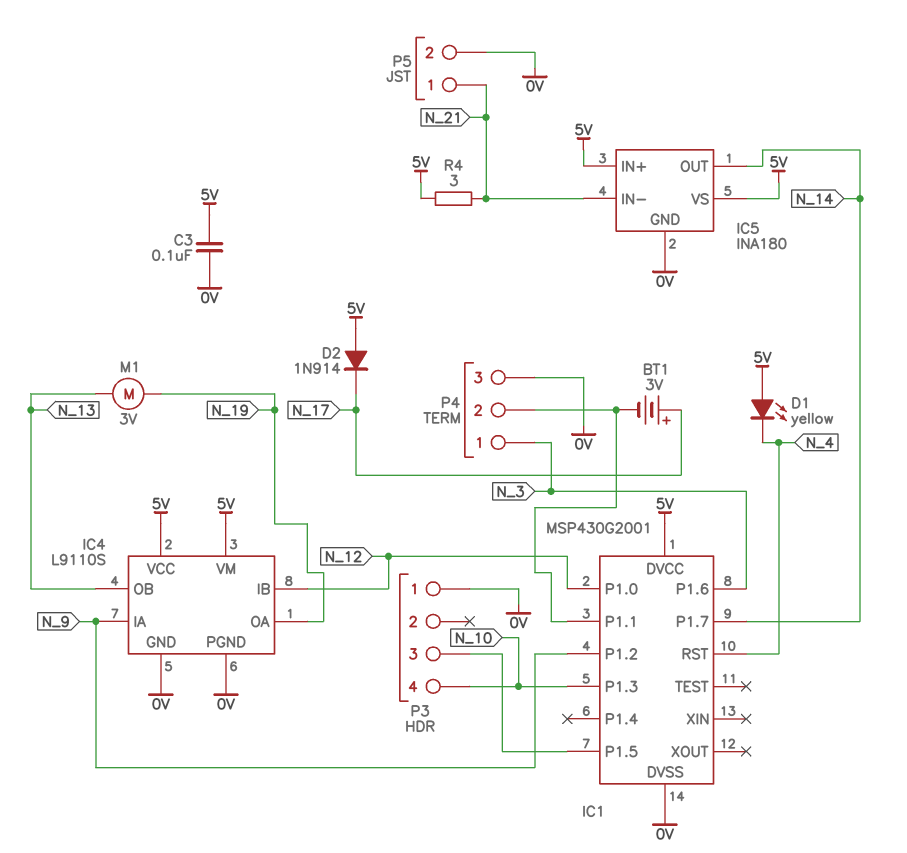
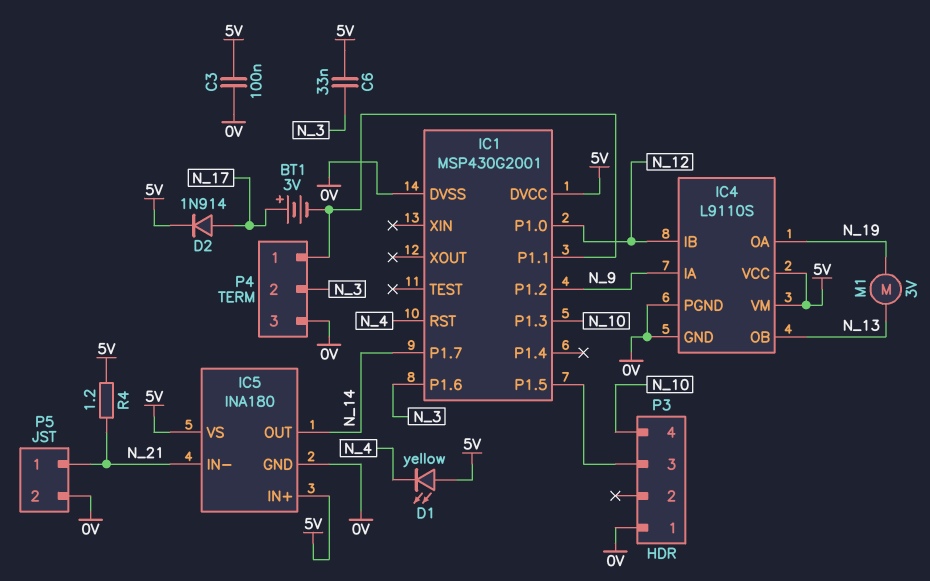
C6: none -> 33nF (5V, N_3)
D2: diode 1N914 (A 5V, K N_17) -> diode 1N914 (A N_17, K 5V)
P4 pin 1: N_3 -> IC1/P1.1
P4 pin 2: IC1/P1.1 -> N_3
R4: 3 (5V, N_21) -> 1.2 (5V, N_21)

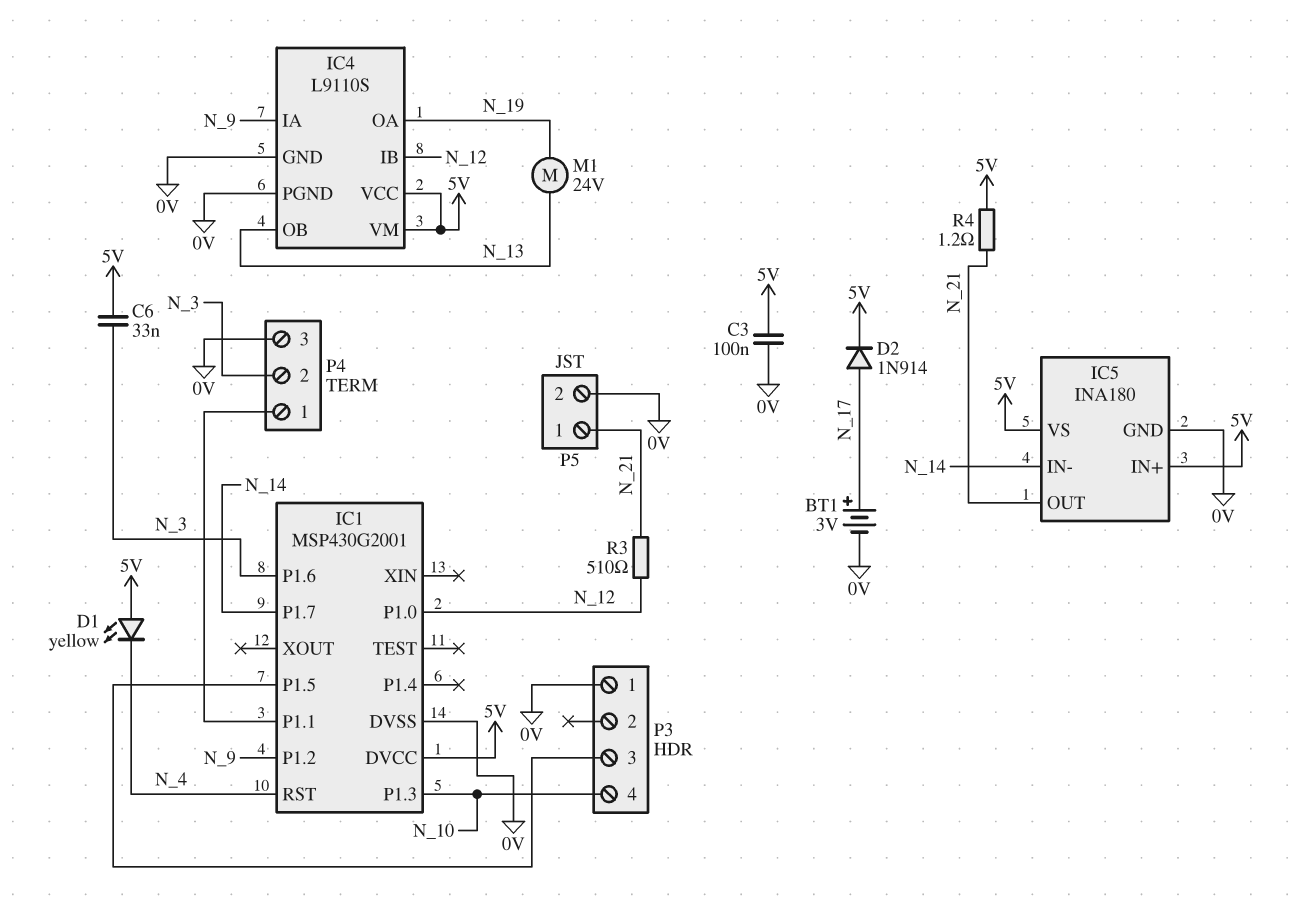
BT1: 3V (plus N_17, minus IC1/P1.1) -> 3V (plus N_17, minus 0V)
IC5 pin IN-: N_21 -> N_14
IC5 pin OUT: N_14 -> N_21
M1: motor 3V (N_13, N_19) -> motor 24V (N_13, N_19)
R3: none -> 510 (N_12, N_21)

